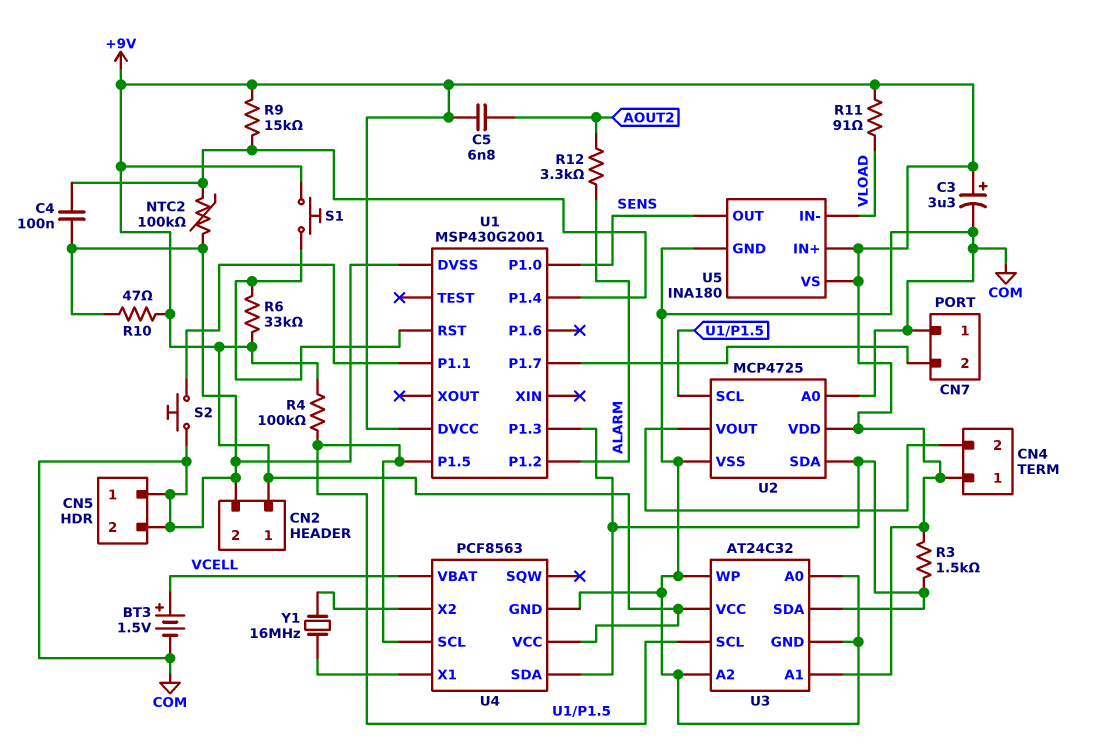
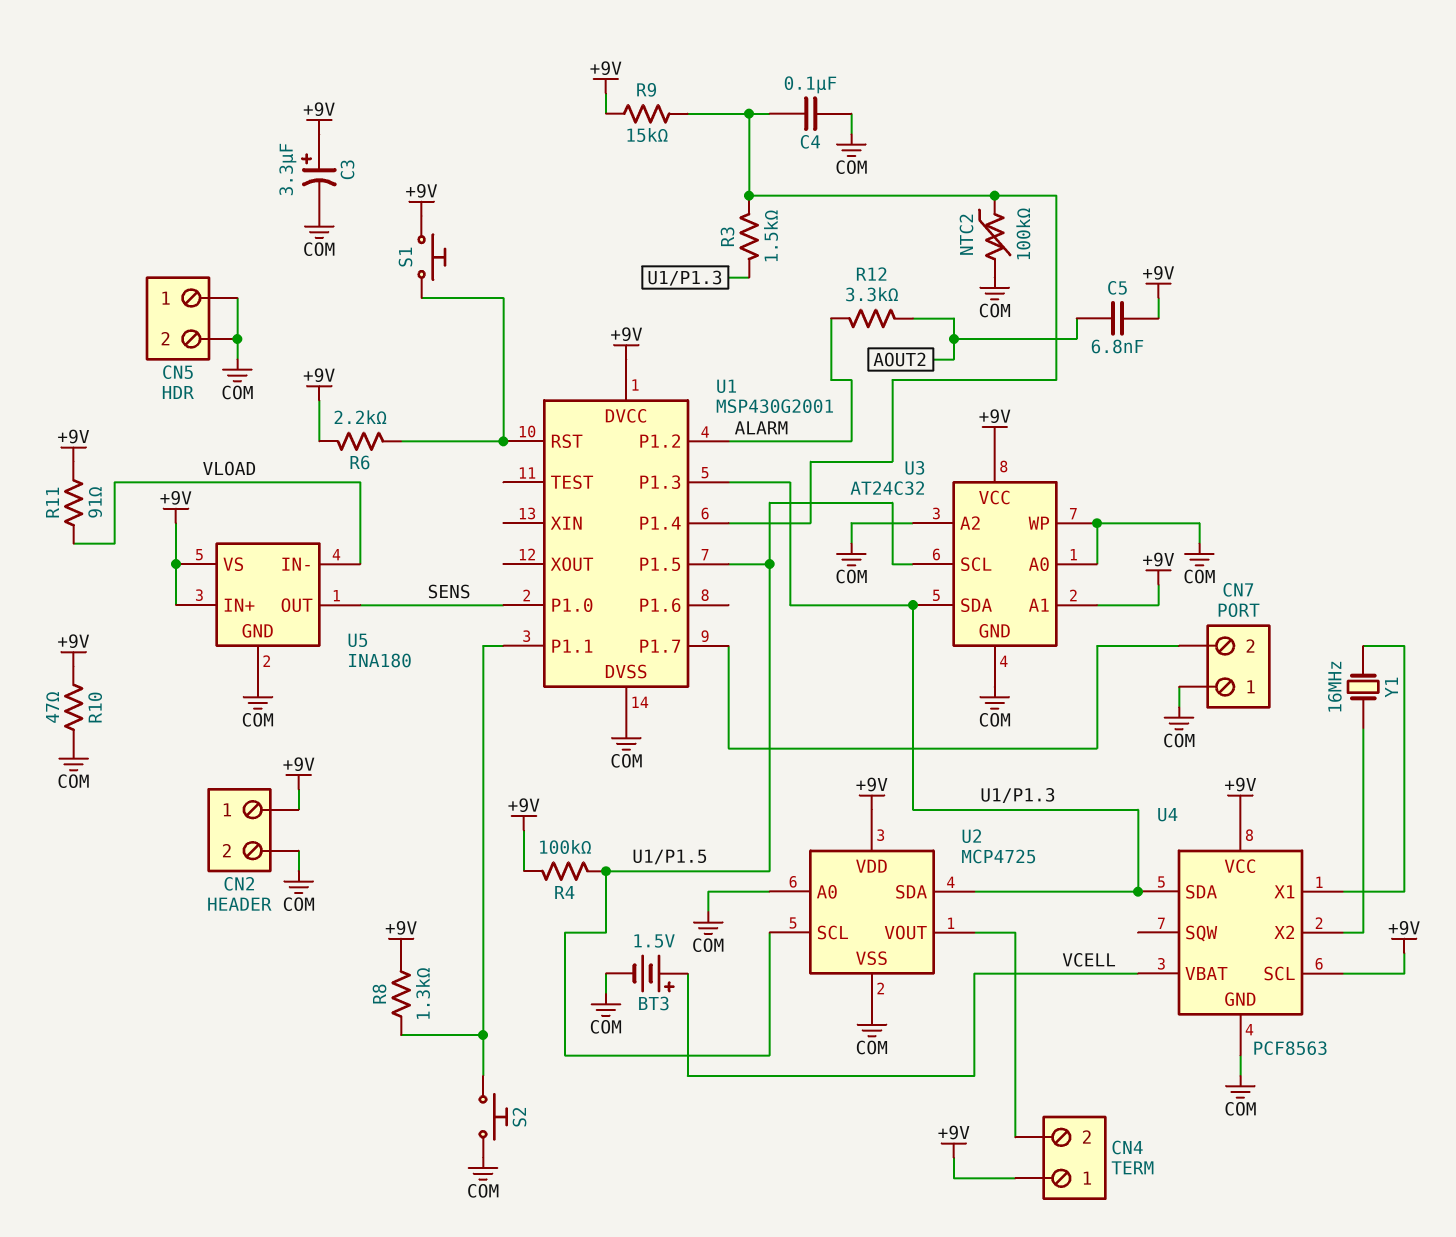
R3: 1.5k (+9V, U1/P1.3) -> 1.5k (U1/P1.3, U1/P1.4)
R6: 33k (+9V, U1/RST) -> 2.2k (+9V, U1/RST)
R8: none -> 1.3k (+9V, U1/P1.1)
U4 pin SCL: U1/P1.5 -> +9V

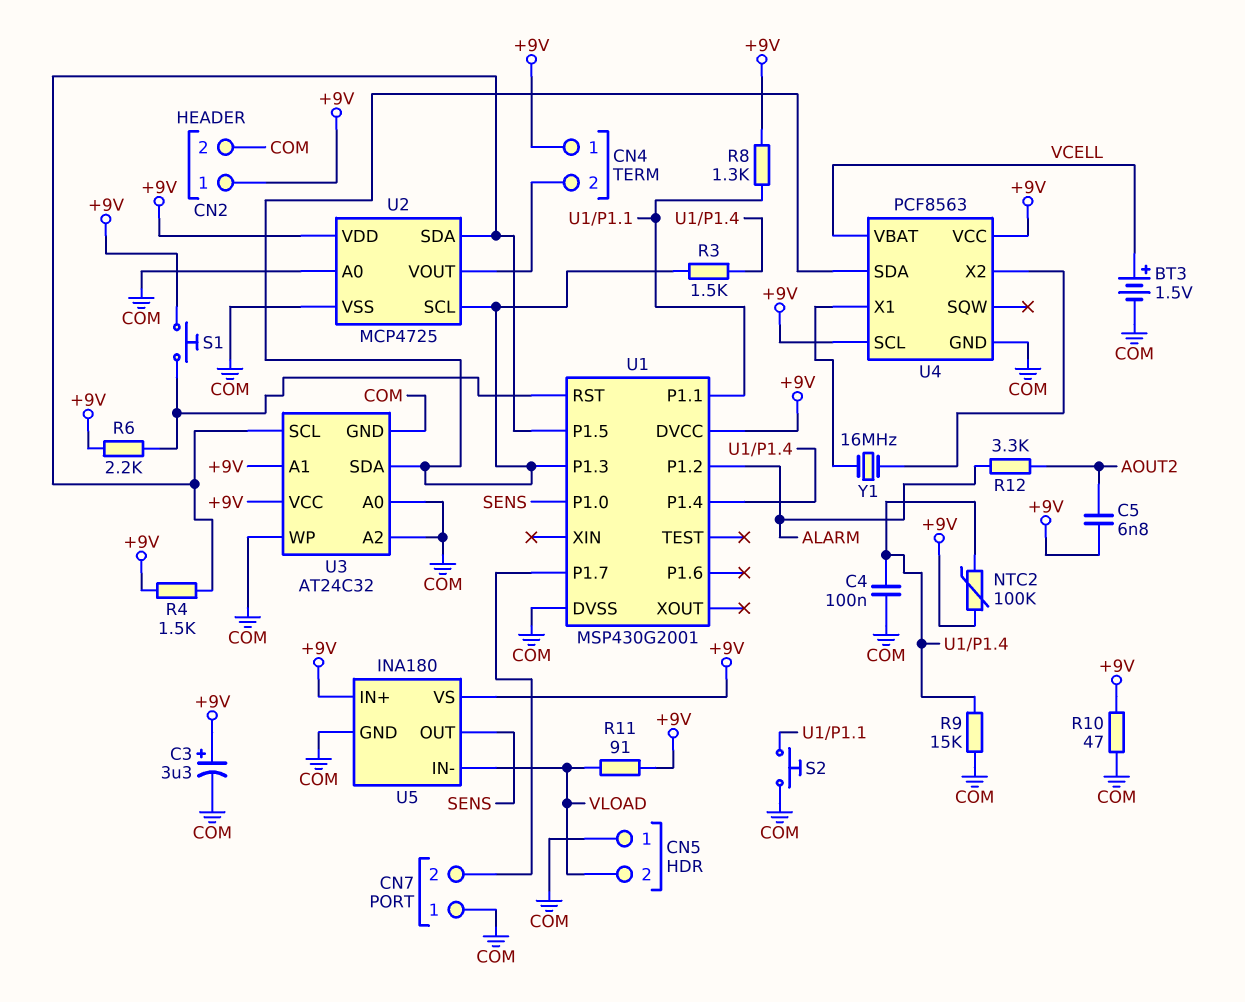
CN5 pin 2: COM -> VLOAD
NTC2: 100k (COM, U1/P1.4) -> 100k (+9V, U1/P1.4)
R4: 100k (+9V, U1/P1.5) -> 1.5k (+9V, U1/P1.5)
R9: 15k (+9V, U1/P1.4) -> 15k (COM, U1/P1.4)
U2 pin SCL: U1/P1.5 -> U1/P1.3
U2 pin SDA: U1/P1.3 -> U1/P1.5

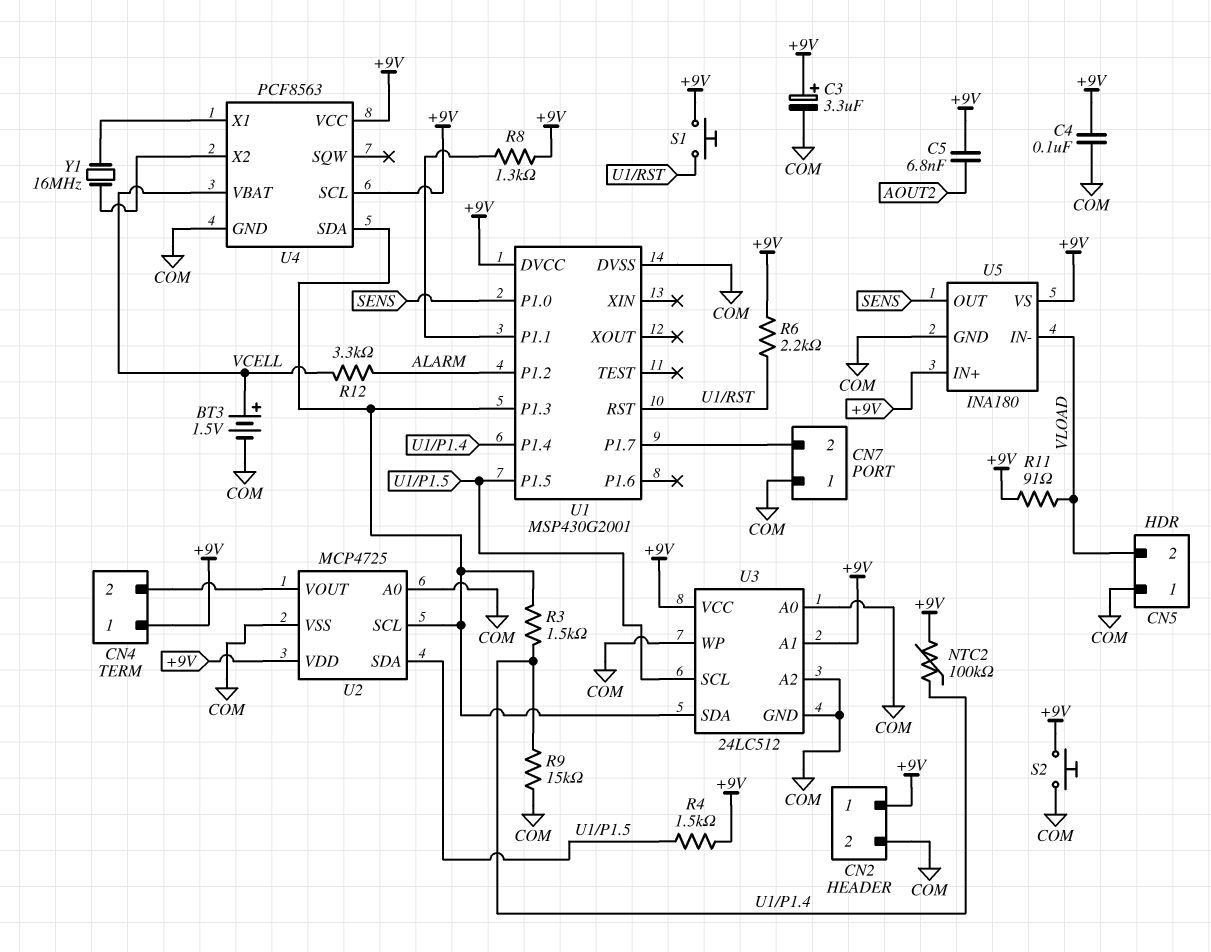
C4: 100nF (COM, U1/P1.4) -> 100nF (+9V, COM)
R10: 47 (+9V, COM) -> none
R12: 3.3k (ALARM, AOUT2) -> 3.3k (ALARM, VCELL)
S2: button (COM, U1/P1.1) -> button (+9V, COM)
U3: AT24C32 -> 24LC512

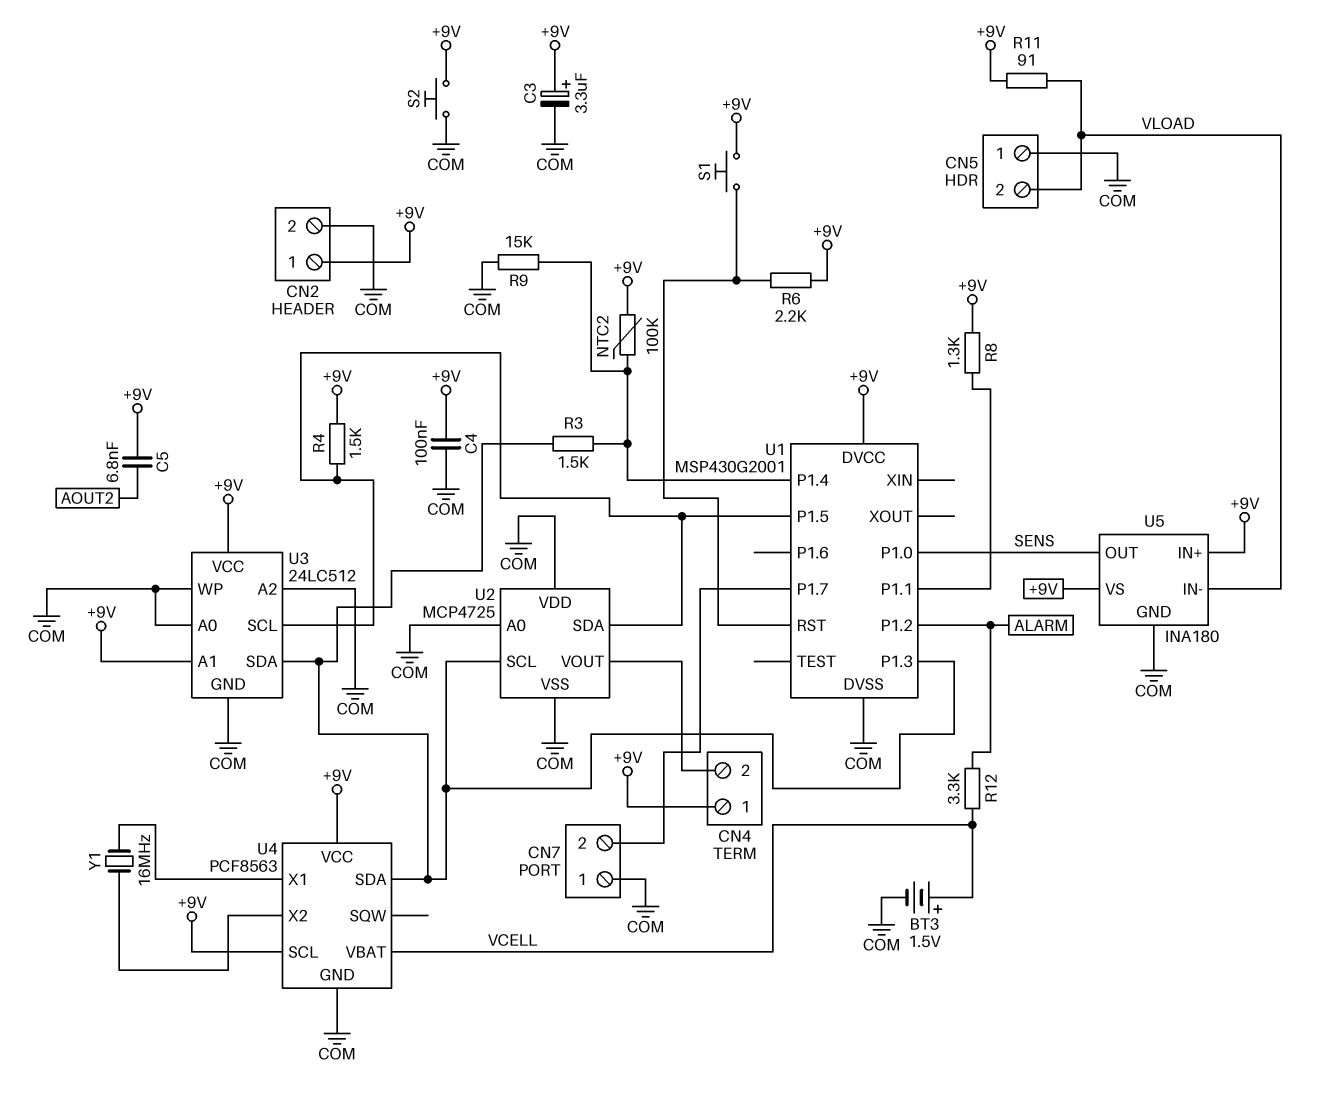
U2 pin VDD: +9V -> COM

